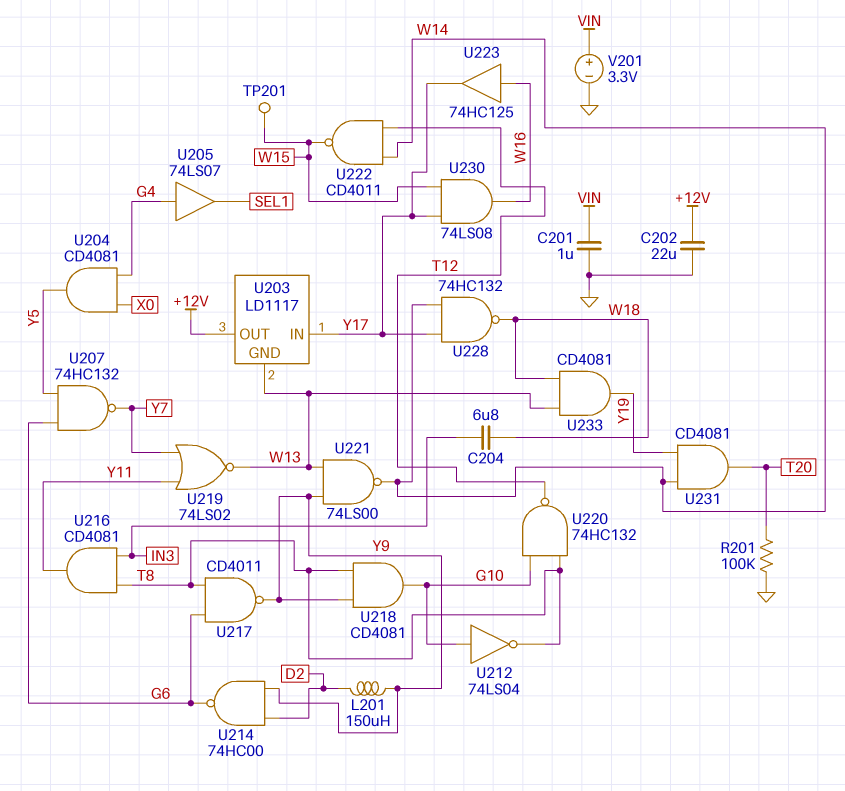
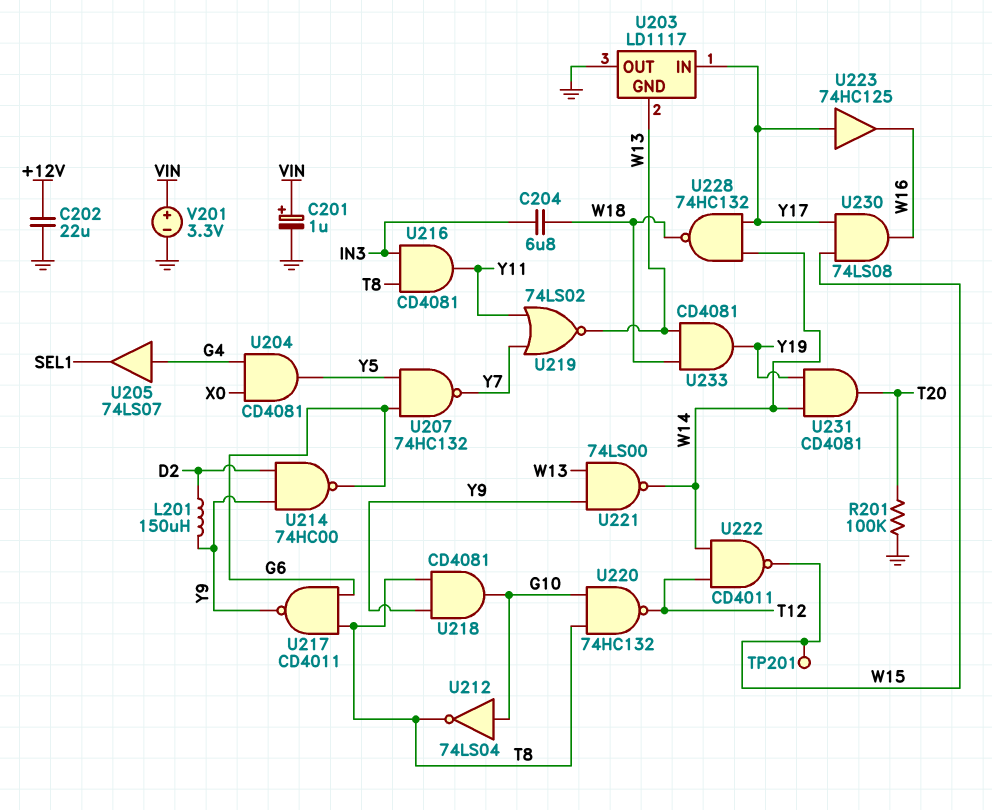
C201: 1uF (GND, VIN) -> 1uF (plus VIN, minus GND)
U203 pin OUT: +12V -> GND
U223: buffer 74HC125 (in W16, out Y17) -> buffer 74HC125 (in Y17, out W16)

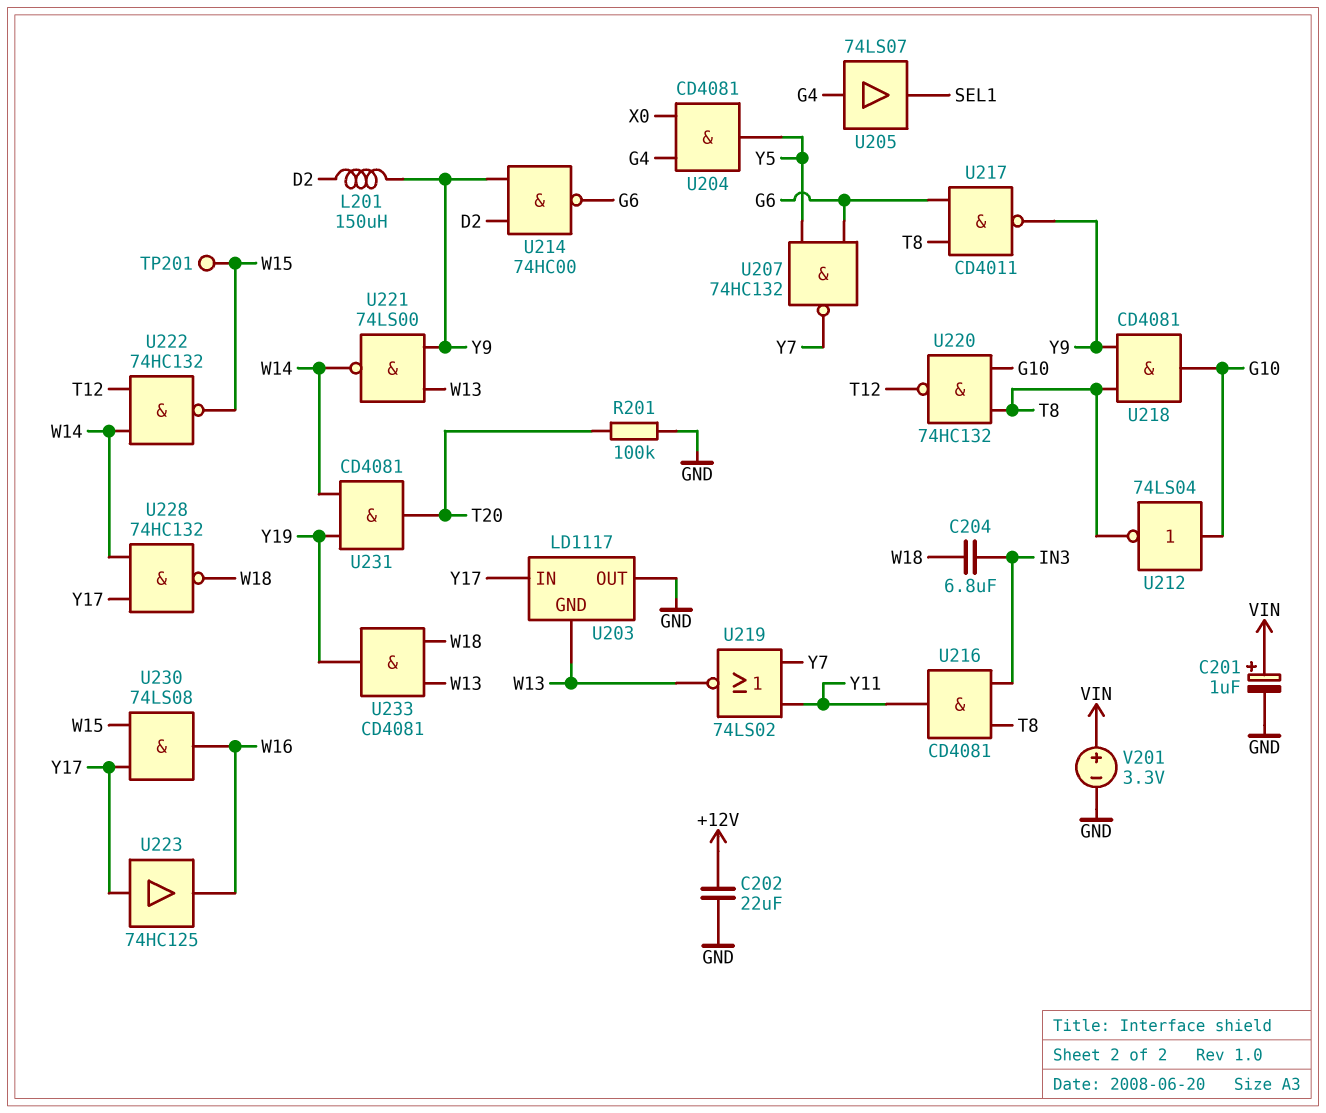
U222: NAND CD4011 (in T12, in W14, out W15) -> NAND 74HC132 (in T12, in W14, out W15)

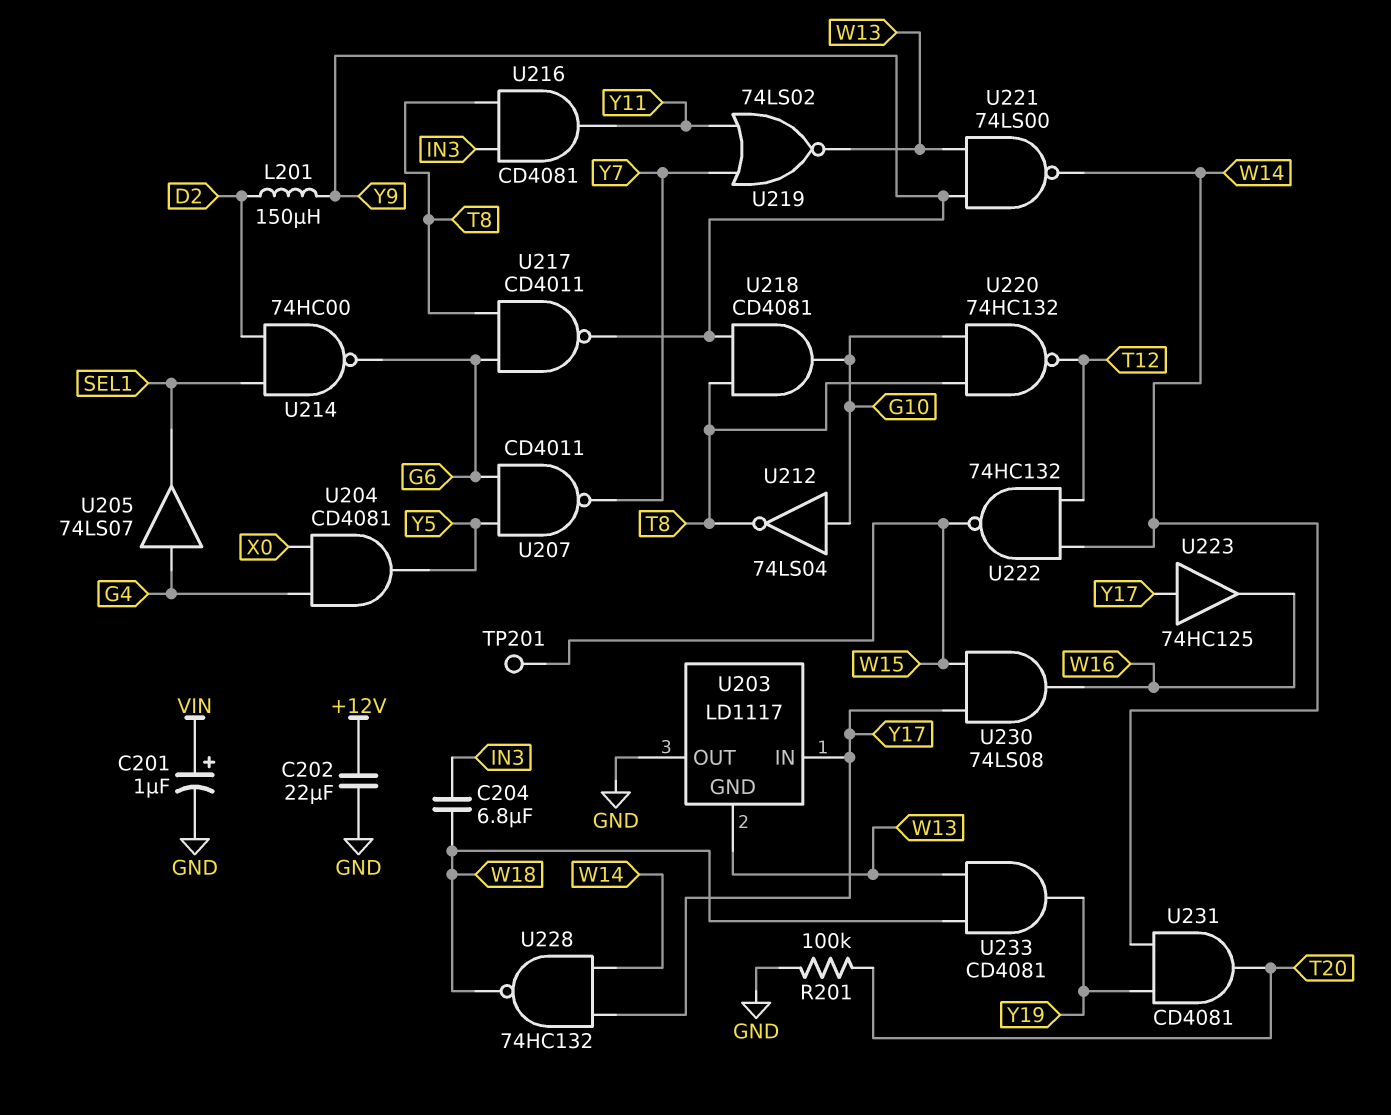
U207: NAND 74HC132 (in G6, in Y5, out Y7) -> NAND CD4011 (in G6, in Y5, out Y7)
U214: NAND 74HC00 (in D2, in Y9, out G6) -> NAND 74HC00 (in D2, in SEL1, out G6)
V201: 3.3V (plus VIN, minus GND) -> none

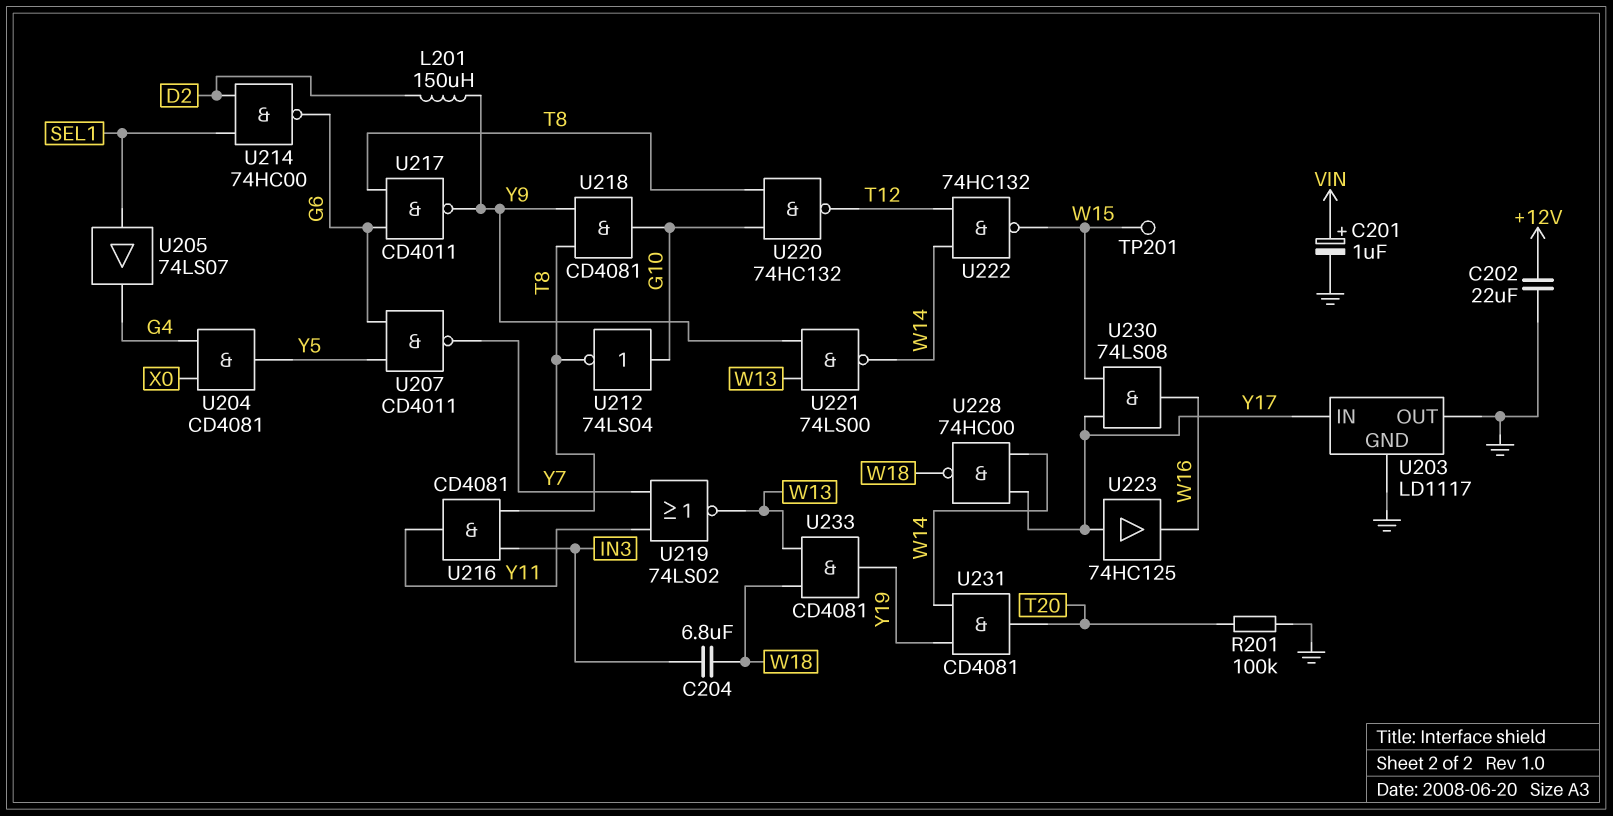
U203 pin GND: W13 -> GND
U205: buffer 74LS07 (in G4, out SEL1) -> buffer 74LS07 (in SEL1, out G4)
U228: NAND 74HC132 (in W14, in Y17, out W18) -> NAND 74HC00 (in W14, in Y17, out W18)

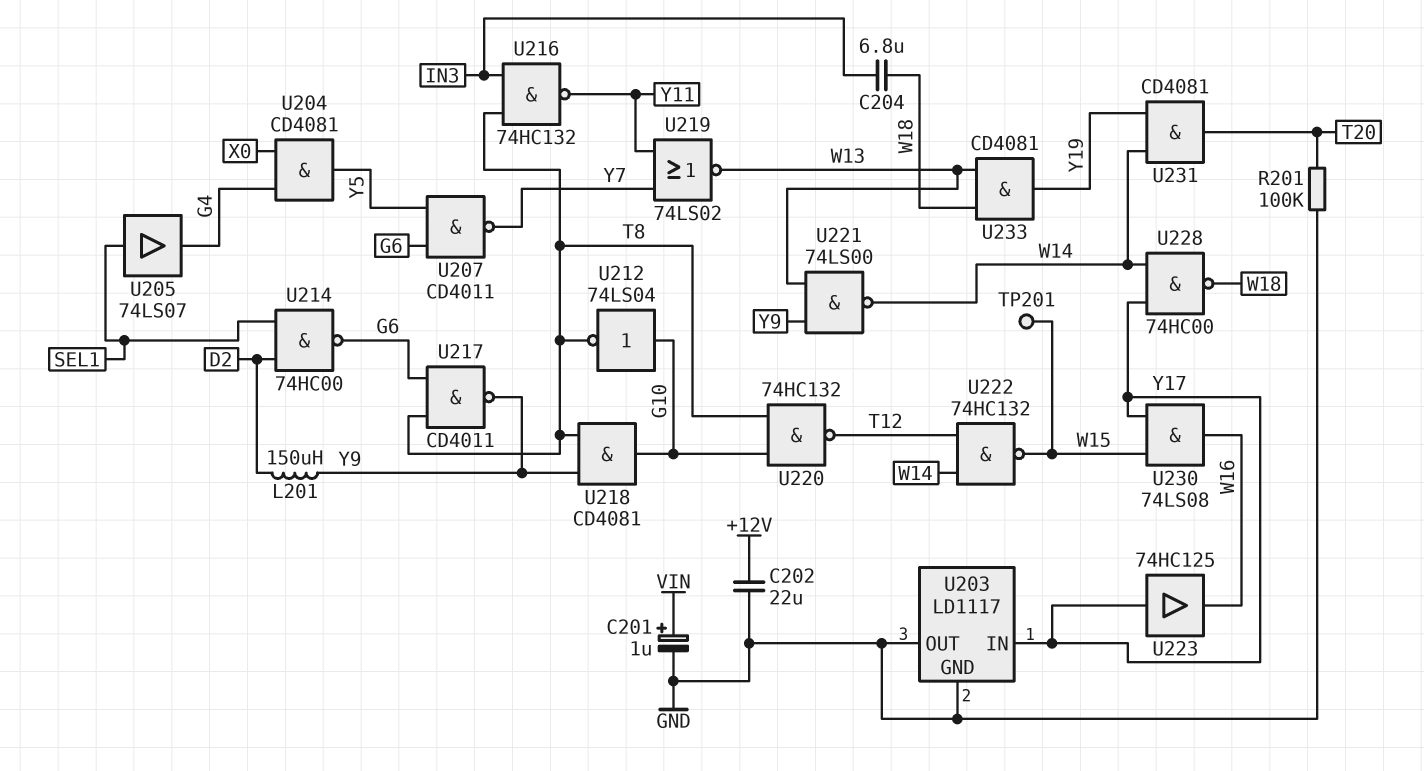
U216: AND CD4081 (in IN3, in T8, out Y11) -> NAND 74HC132 (in IN3, in T8, out Y11)

